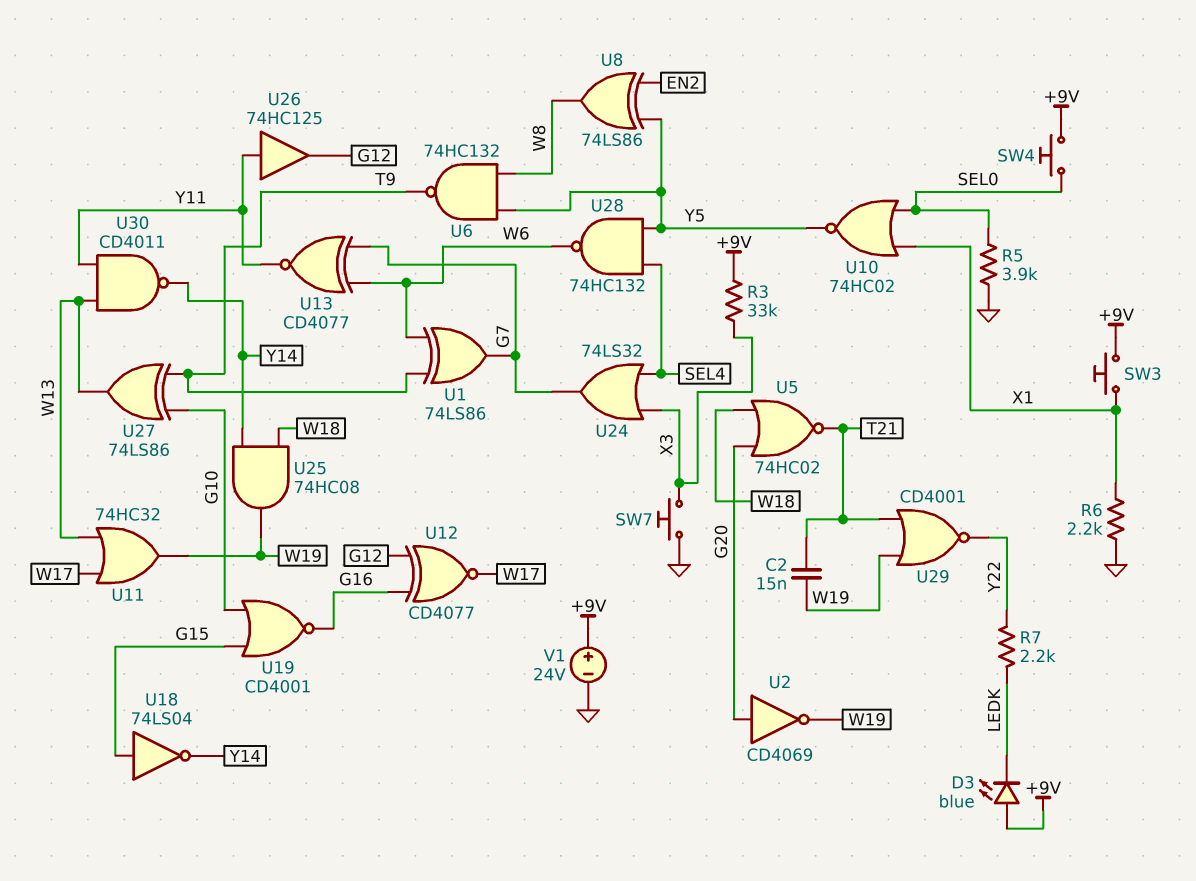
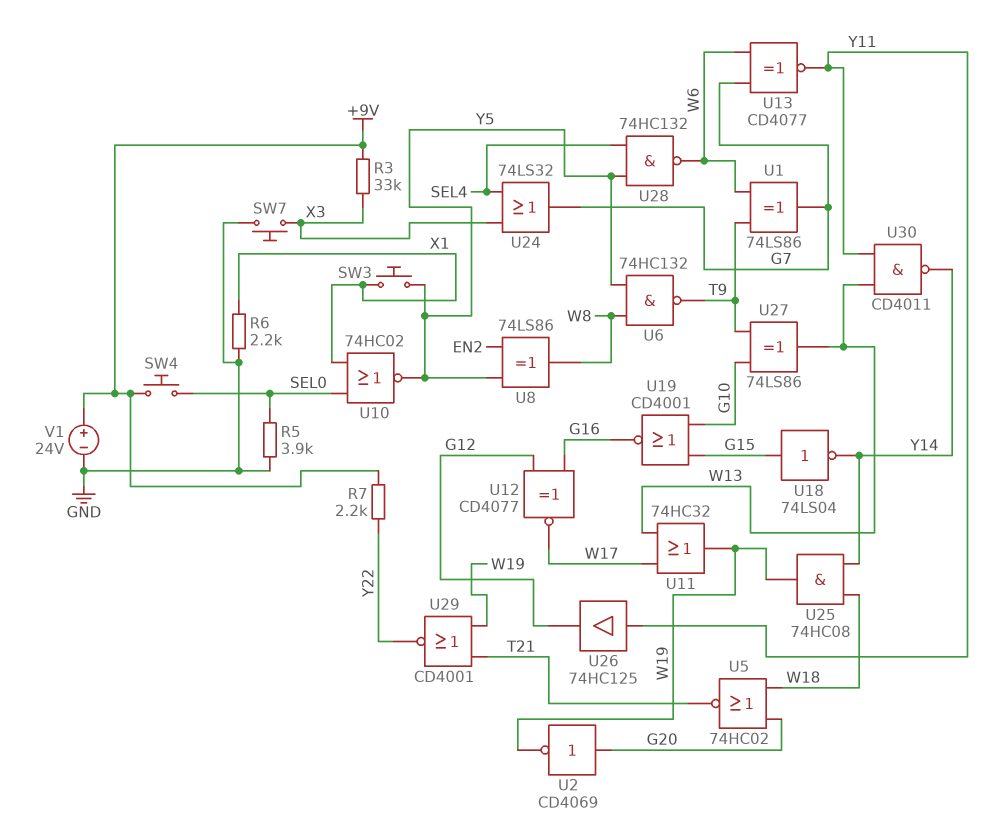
C2: 15nF (T21, W19) -> none
D3: LED blue (A +9V, K LEDK) -> none
R7: 2.2k (LEDK, Y22) -> 2.2k (+9V, Y22)
SW3: button (+9V, X1) -> button (X1, Y5)

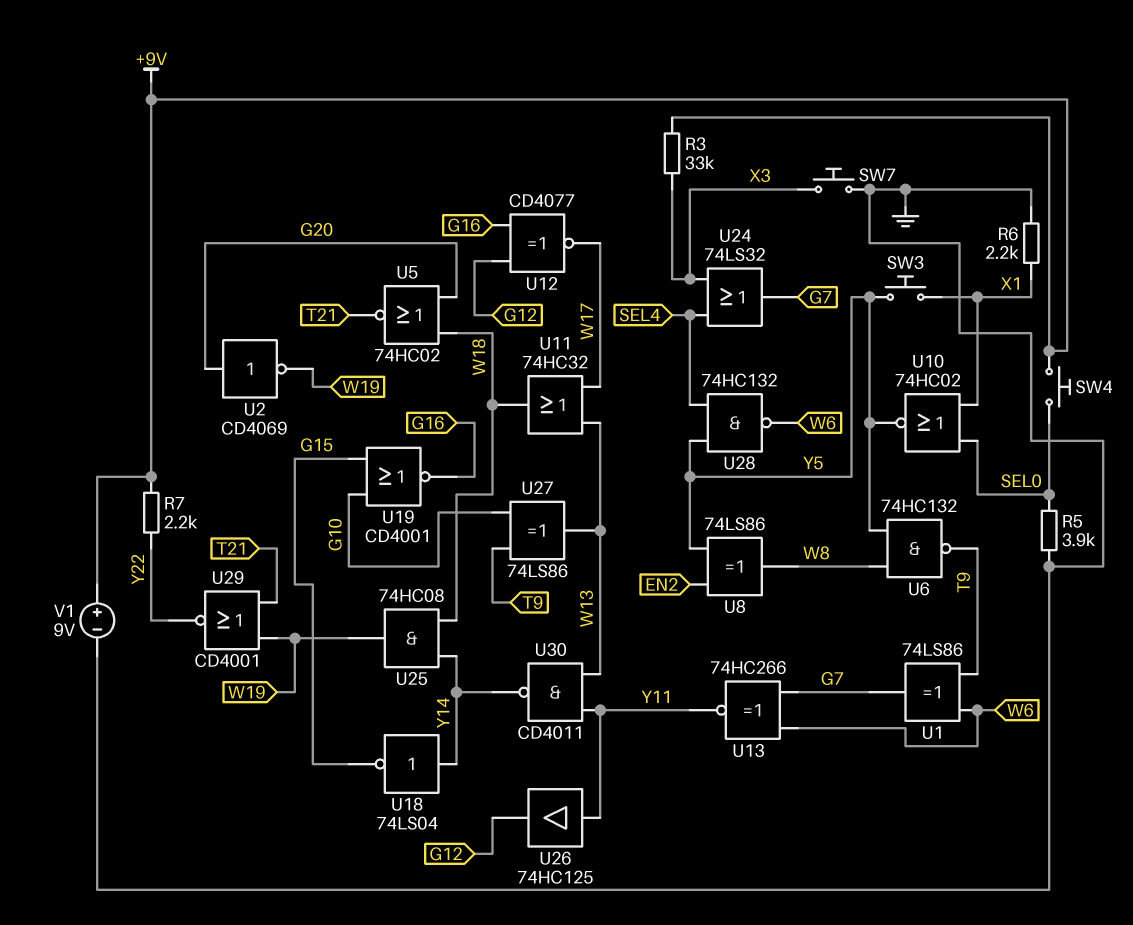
U11: OR 74HC32 (in W13, in W17, out W19) -> OR 74HC32 (in W13, in W17, out W18)
U13: XNOR CD4077 (in G7, in W6, out Y11) -> XNOR 74HC266 (in G7, in W6, out Y11)
U18: NOT 74LS04 (in G15, out Y14) -> NOT 74LS04 (in Y14, out G15)
V1: 24V (plus +9V, minus GND) -> 9V (plus +9V, minus GND)

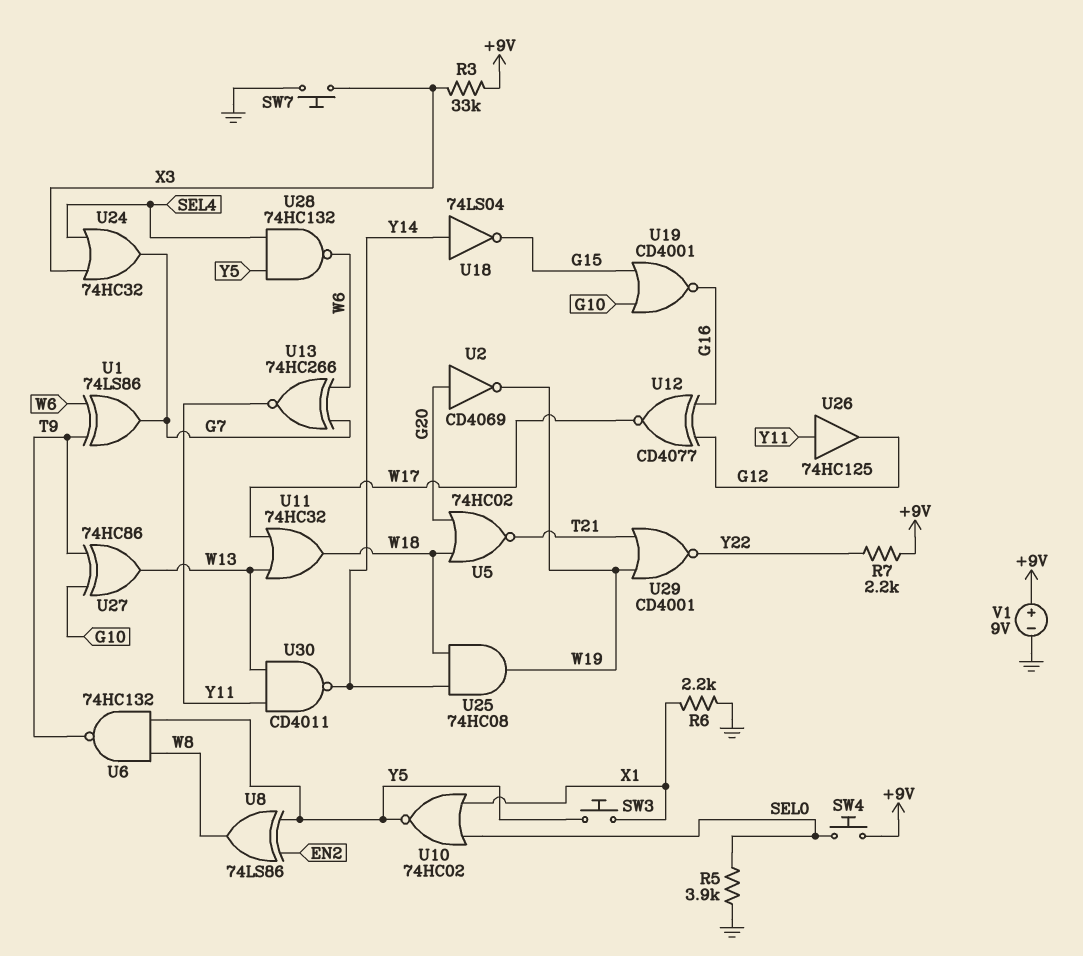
U24: OR 74LS32 (in SEL4, in X3, out G7) -> OR 74HC32 (in SEL4, in X3, out G7)
U27: XOR 74LS86 (in G10, in T9, out W13) -> XOR 74HC86 (in G10, in T9, out W13)

